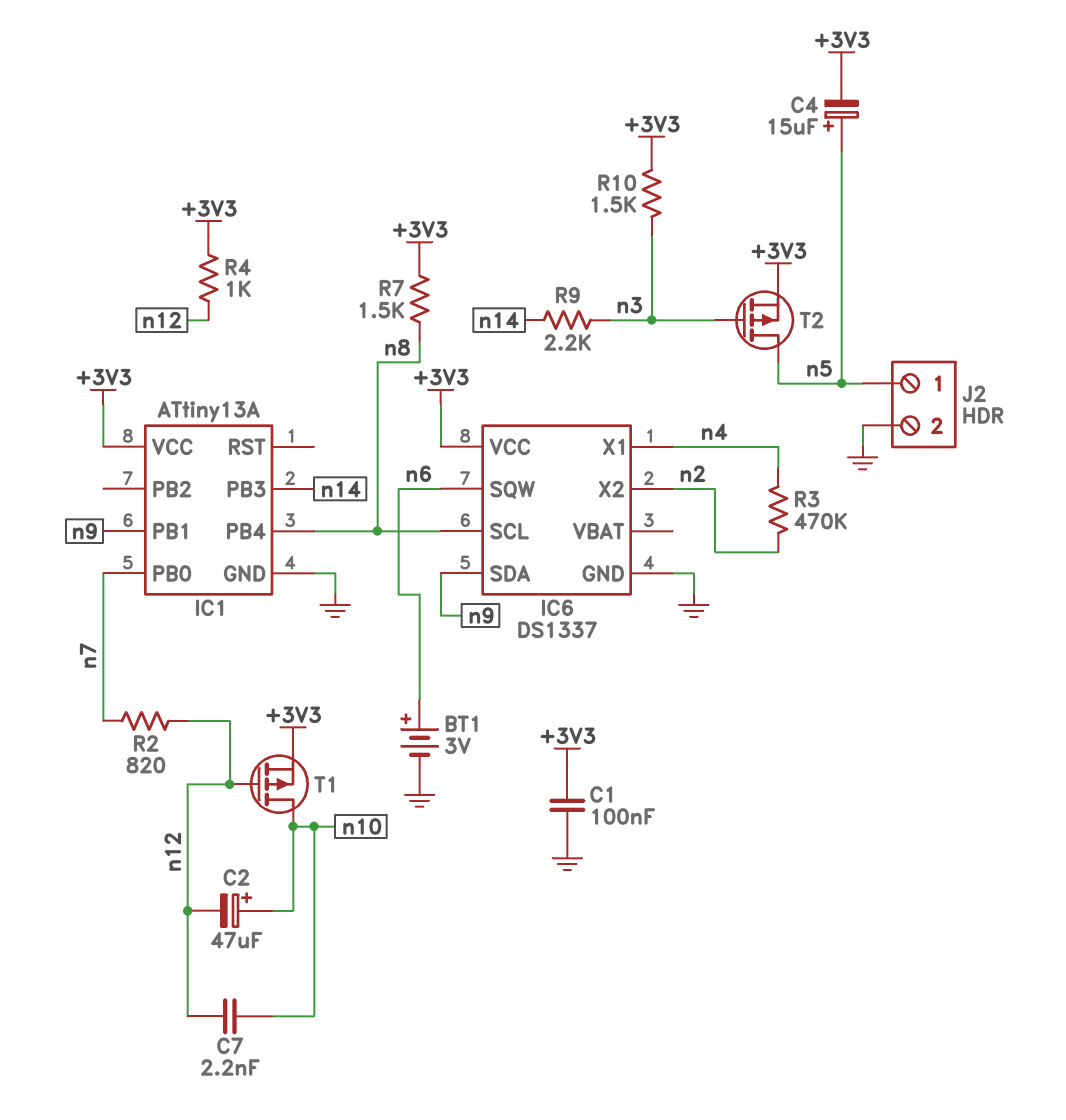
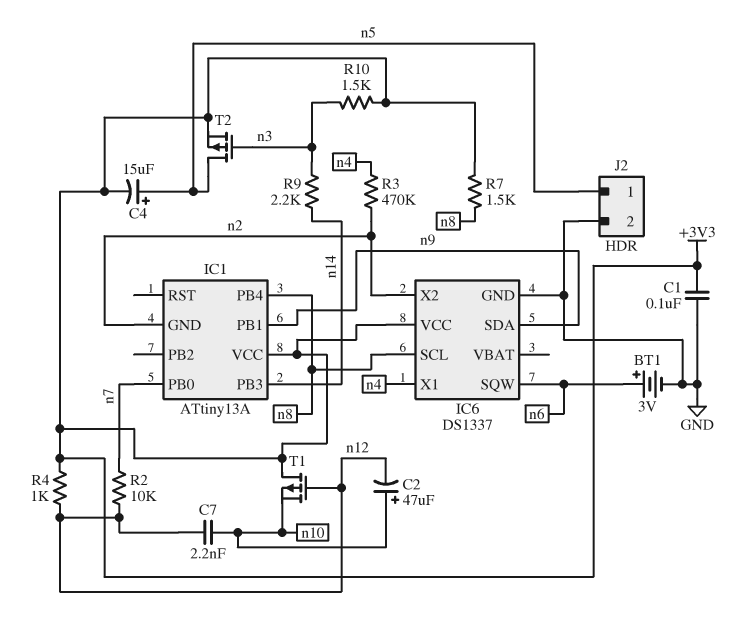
IC1 pin GND: GND -> n2
R2: 820 (n7, n12) -> 10k (n7, n12)
T1: PMOS (G n12, D n10, S +3V3) -> PMOS (G n12, D +3V3, S n10)

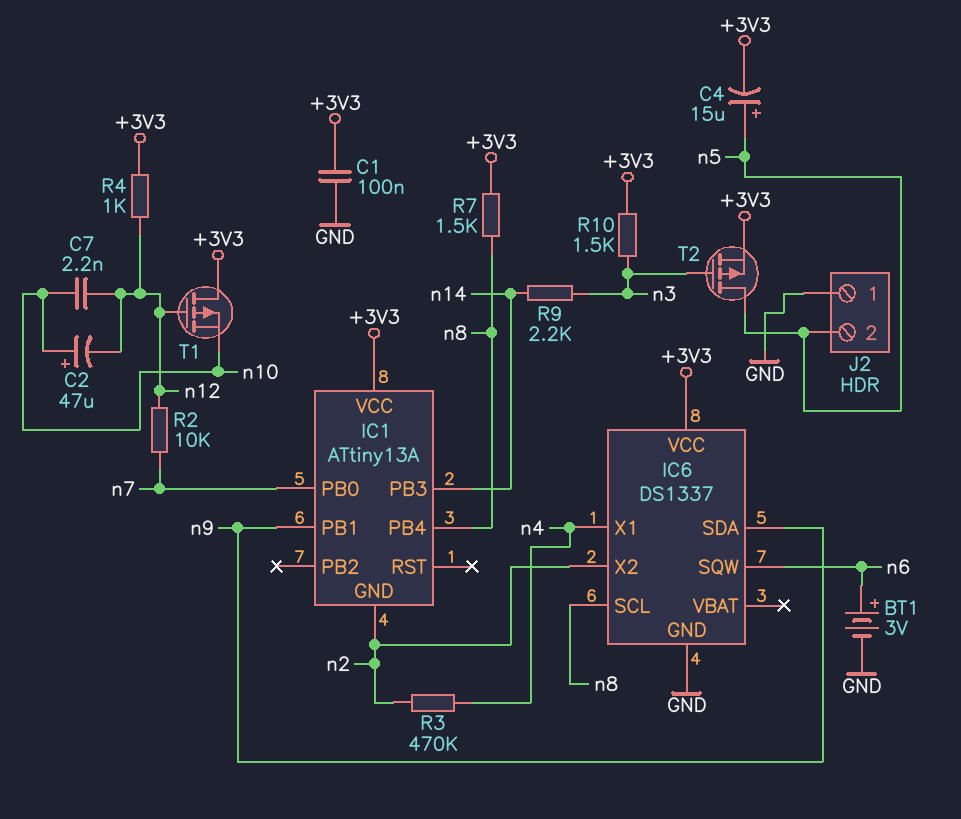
J2 pin 1: n5 -> GND
J2 pin 2: GND -> n5

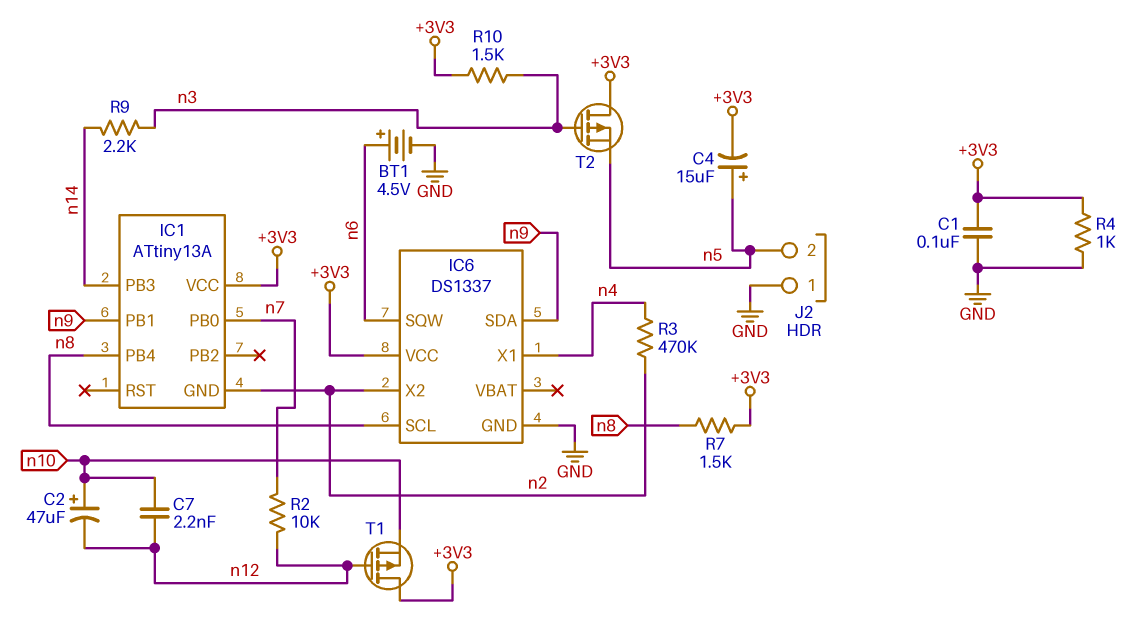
BT1: 3V (plus n6, minus GND) -> 4.5V (plus n6, minus GND)
R4: 1k (+3V3, n12) -> 1k (+3V3, GND)
T2: PMOS (G n3, D n5, S +3V3) -> PMOS (G n3, D +3V3, S n5)

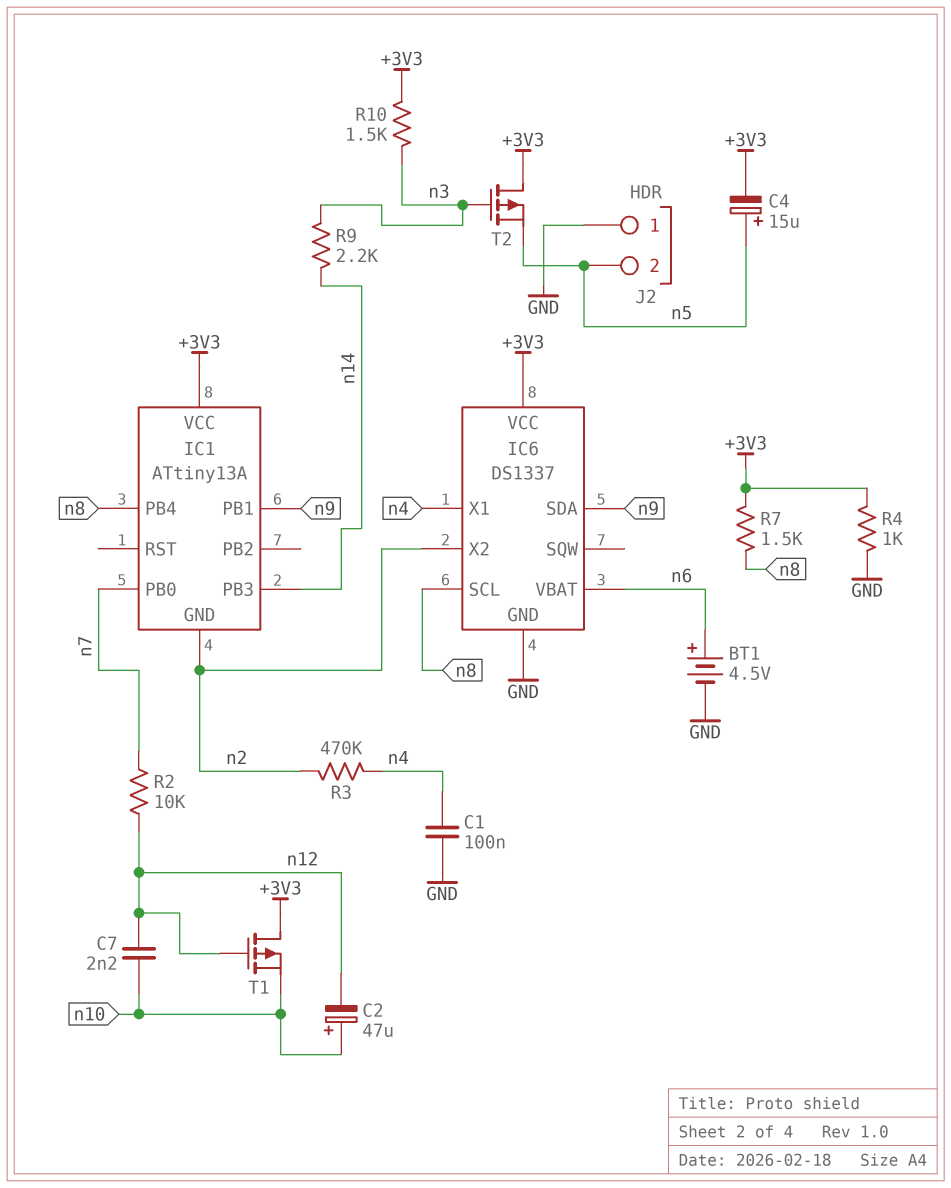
C1: 100nF (+3V3, GND) -> 100nF (GND, n4)
IC6 pin SQW: n6 -> none
IC6 pin VBAT: none -> n6

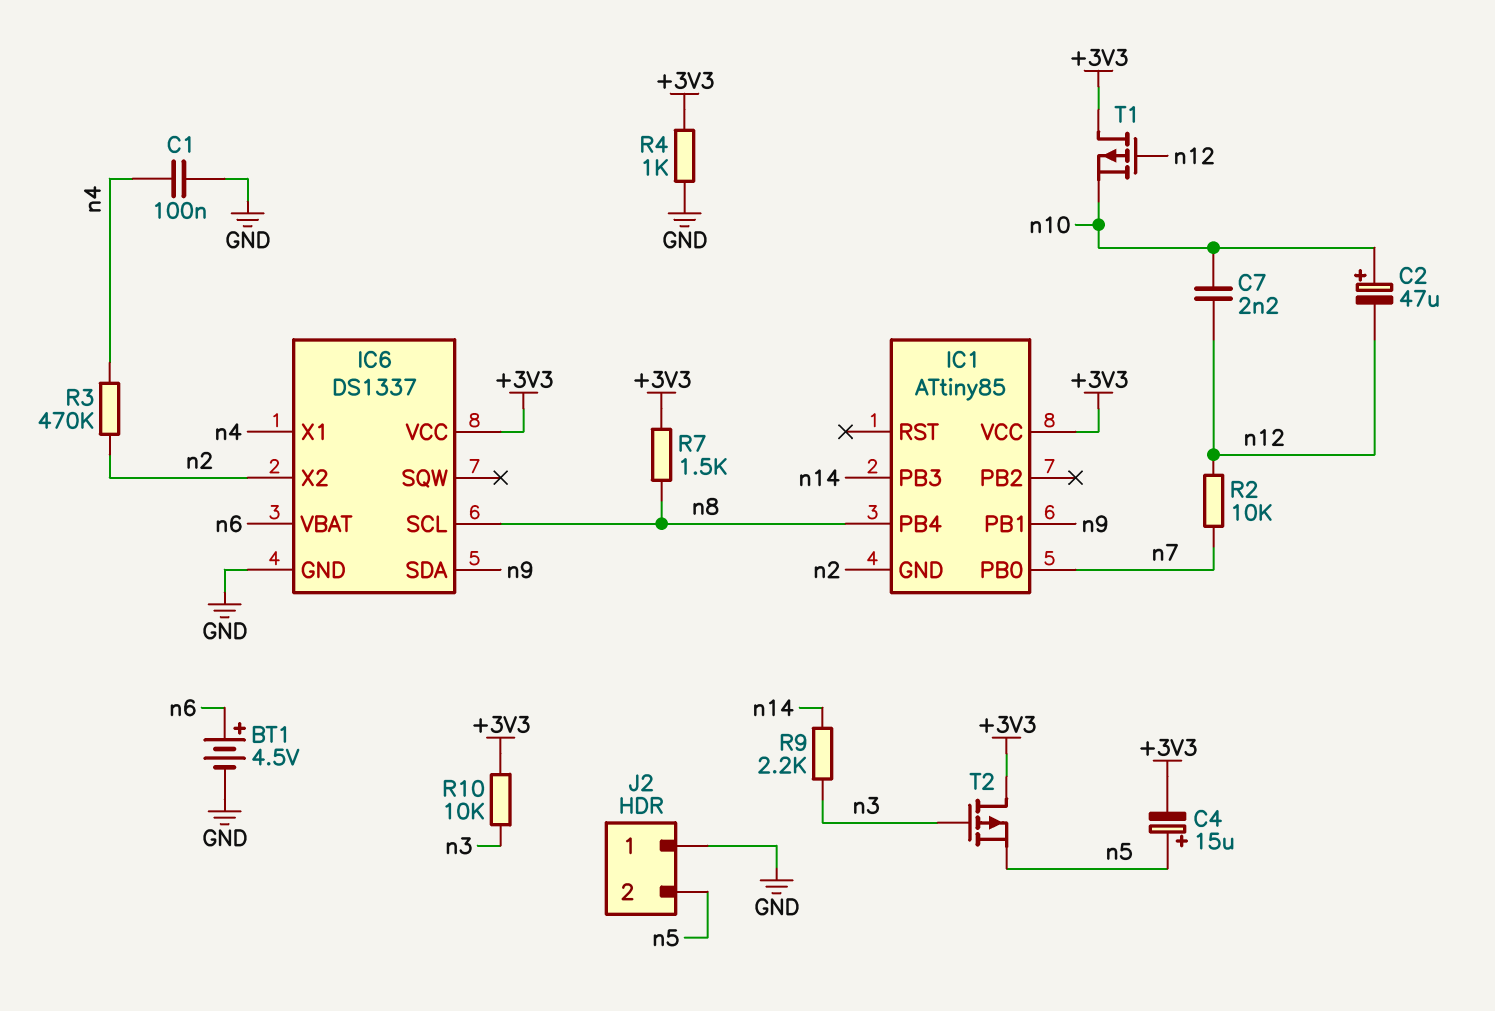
IC1: ATtiny13A -> ATtiny85
R10: 1.5k (+3V3, n3) -> 10k (+3V3, n3)

